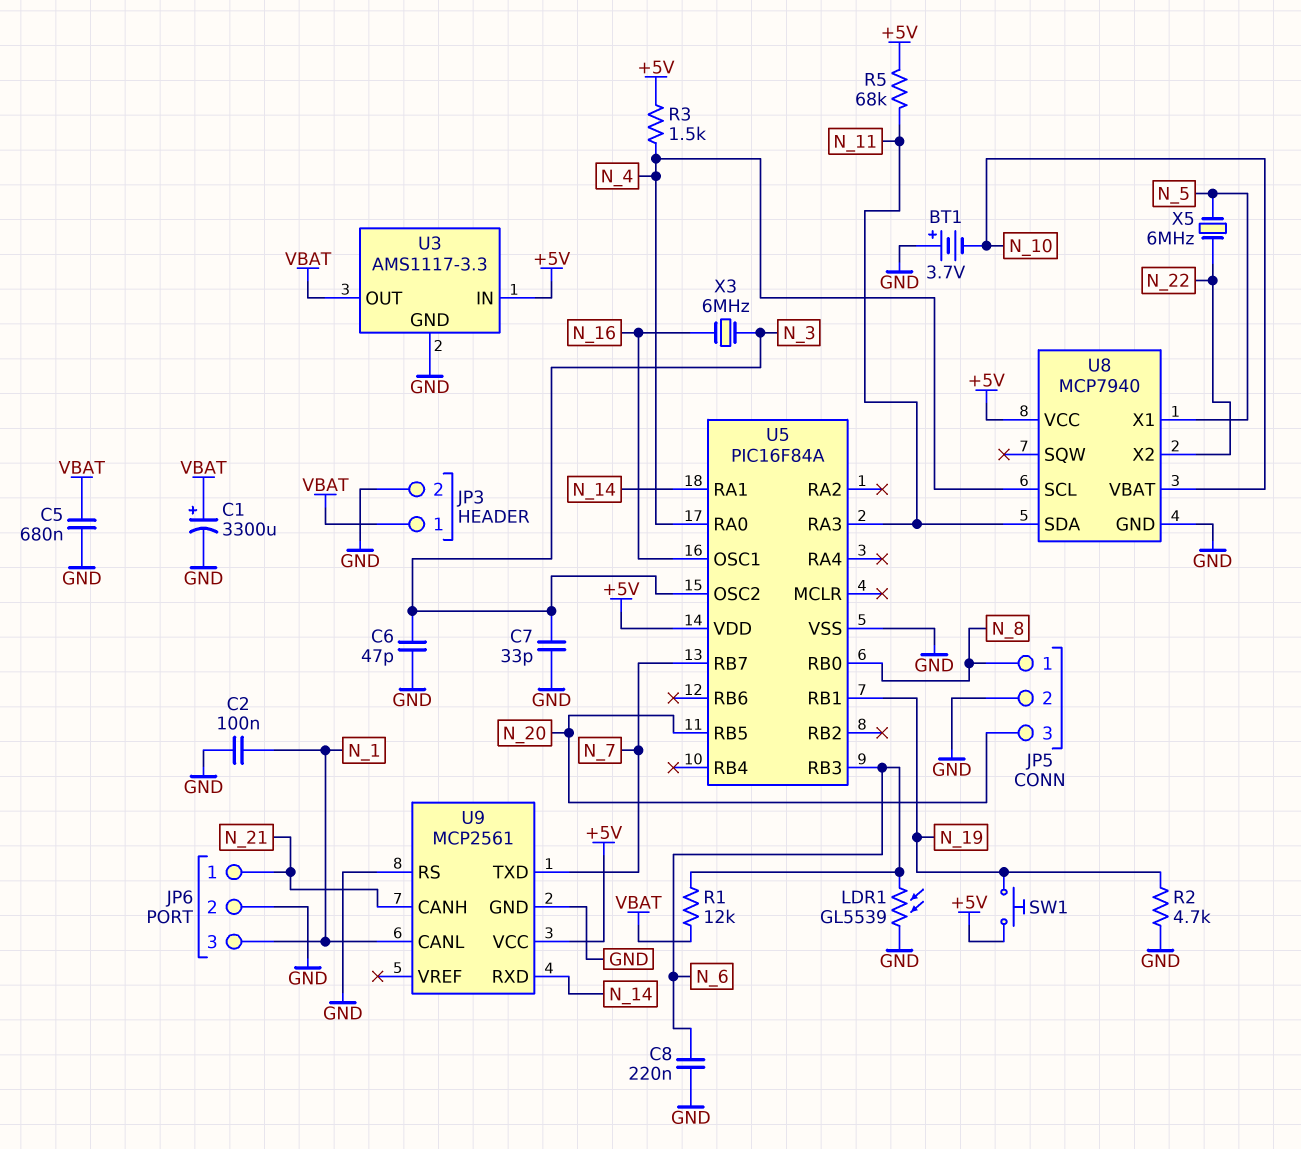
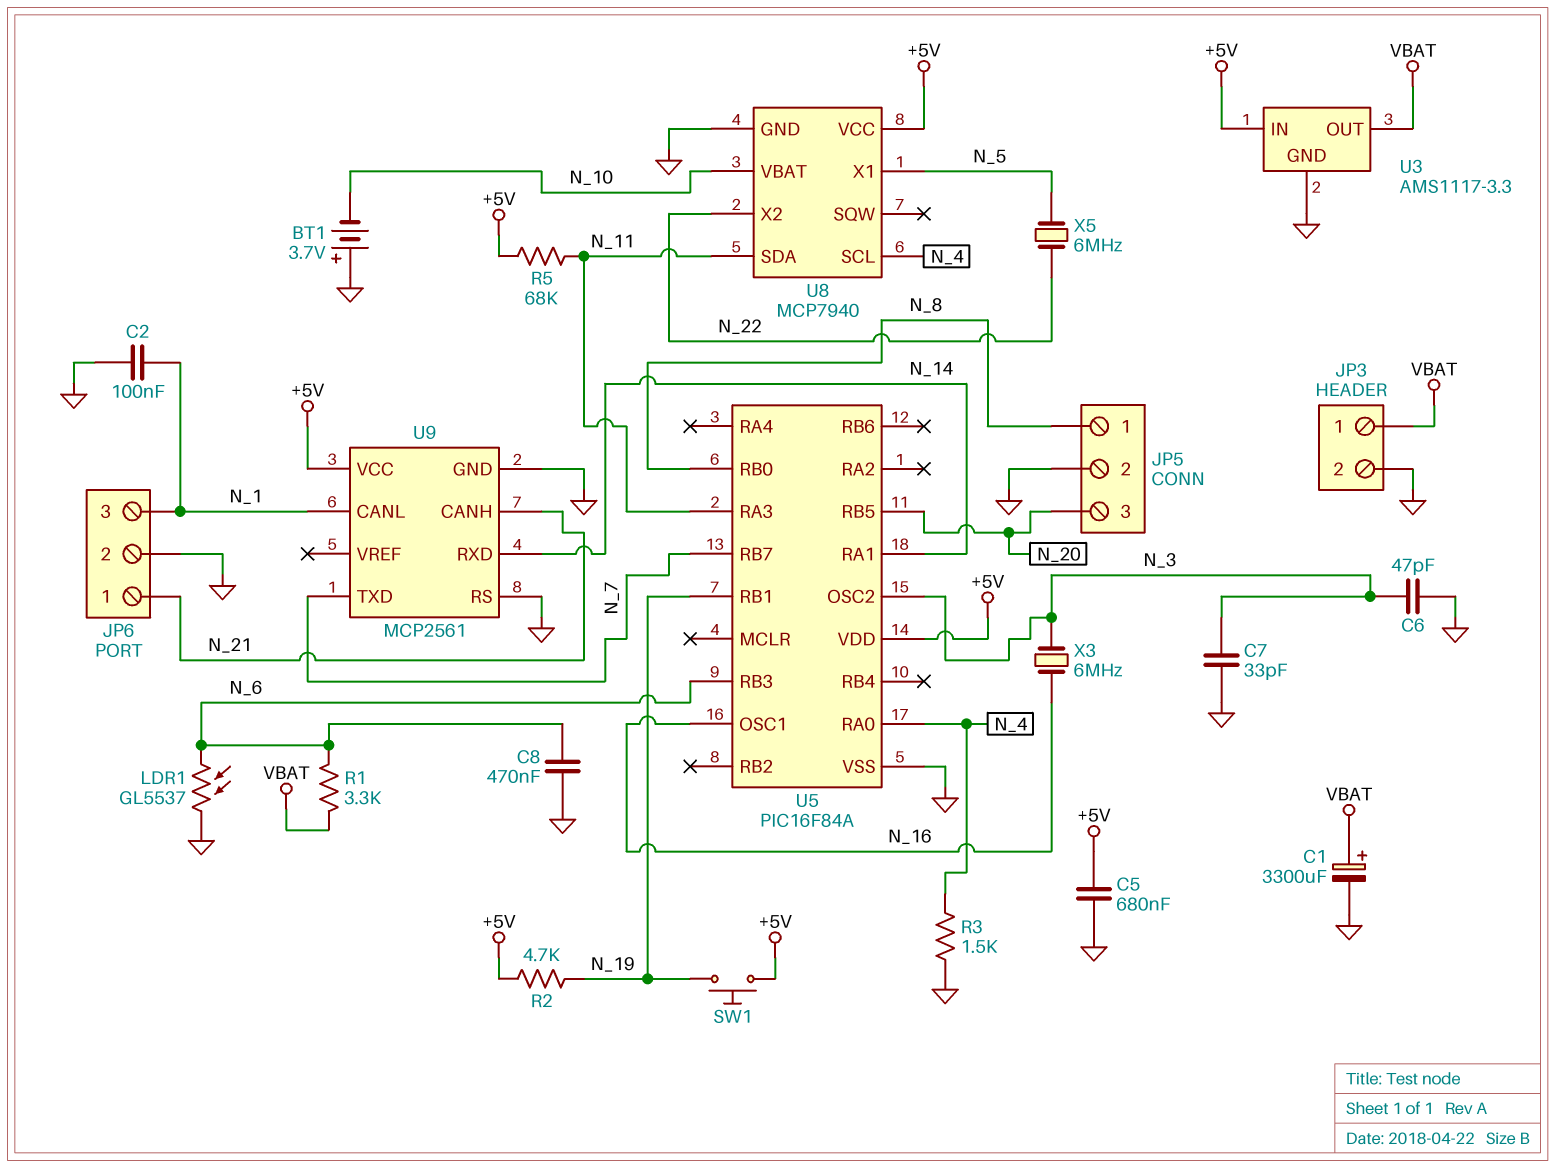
C5: 680nF (GND, VBAT) -> 680nF (+5V, GND)
C8: 220nF (GND, N_6) -> 470nF (GND, N_6)
LDR1: GL5539 (GND, N_6) -> GL5537 (GND, N_6)
R1: 12k (N_6, VBAT) -> 3.3k (N_6, VBAT)
R2: 4.7k (GND, N_19) -> 4.7k (+5V, N_19)
R3: 1.5k (+5V, N_4) -> 1.5k (GND, N_4)

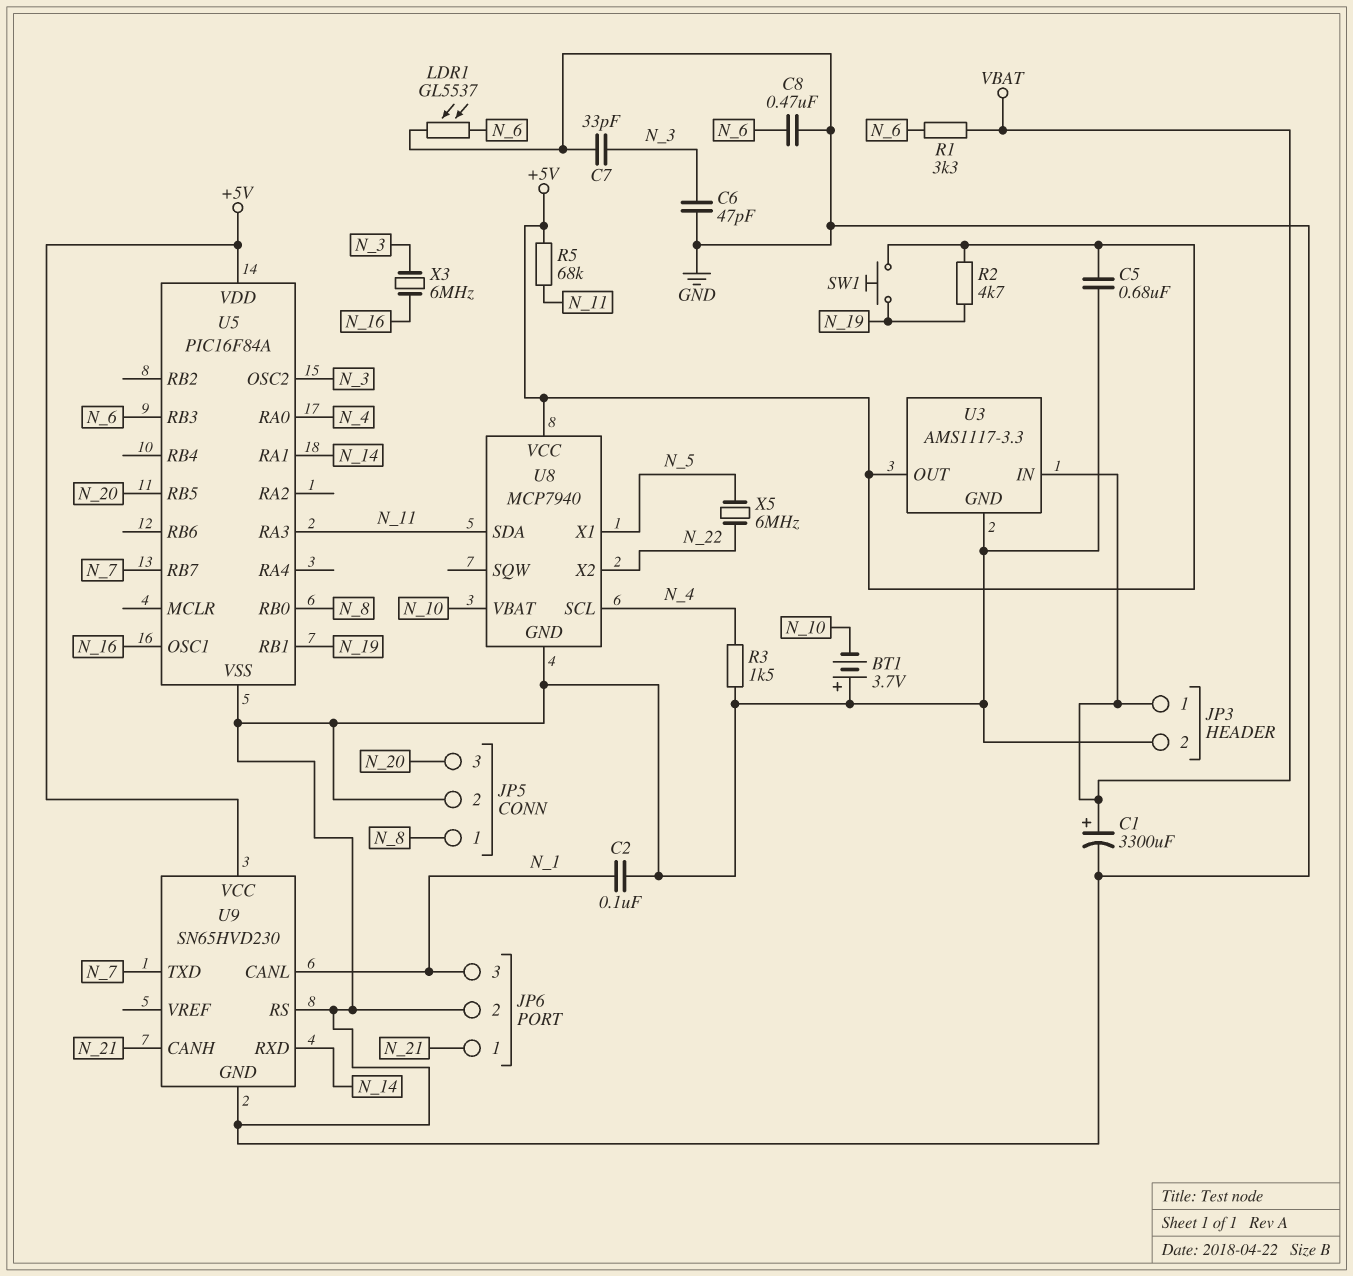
U3 pin IN: +5V -> VBAT
U3 pin OUT: VBAT -> +5V
U9: MCP2561 -> SN65HVD230

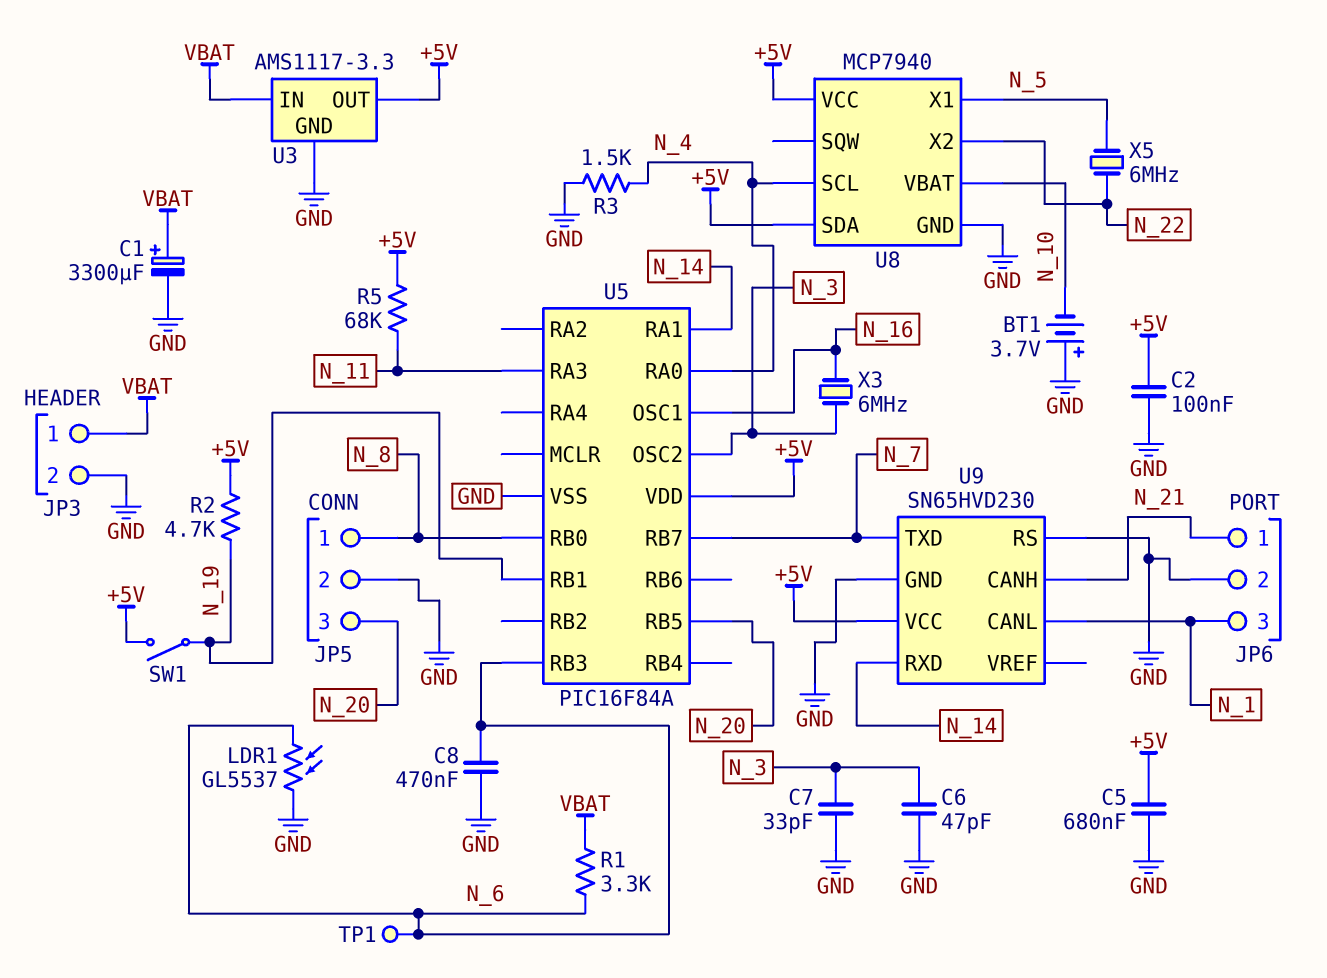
C2: 100nF (GND, N_1) -> 100nF (+5V, GND)
SW1: button (+5V, N_19) -> switch (+5V, N_19)
TP1: none -> test point (N_6)
U8 pin SDA: N_11 -> +5V

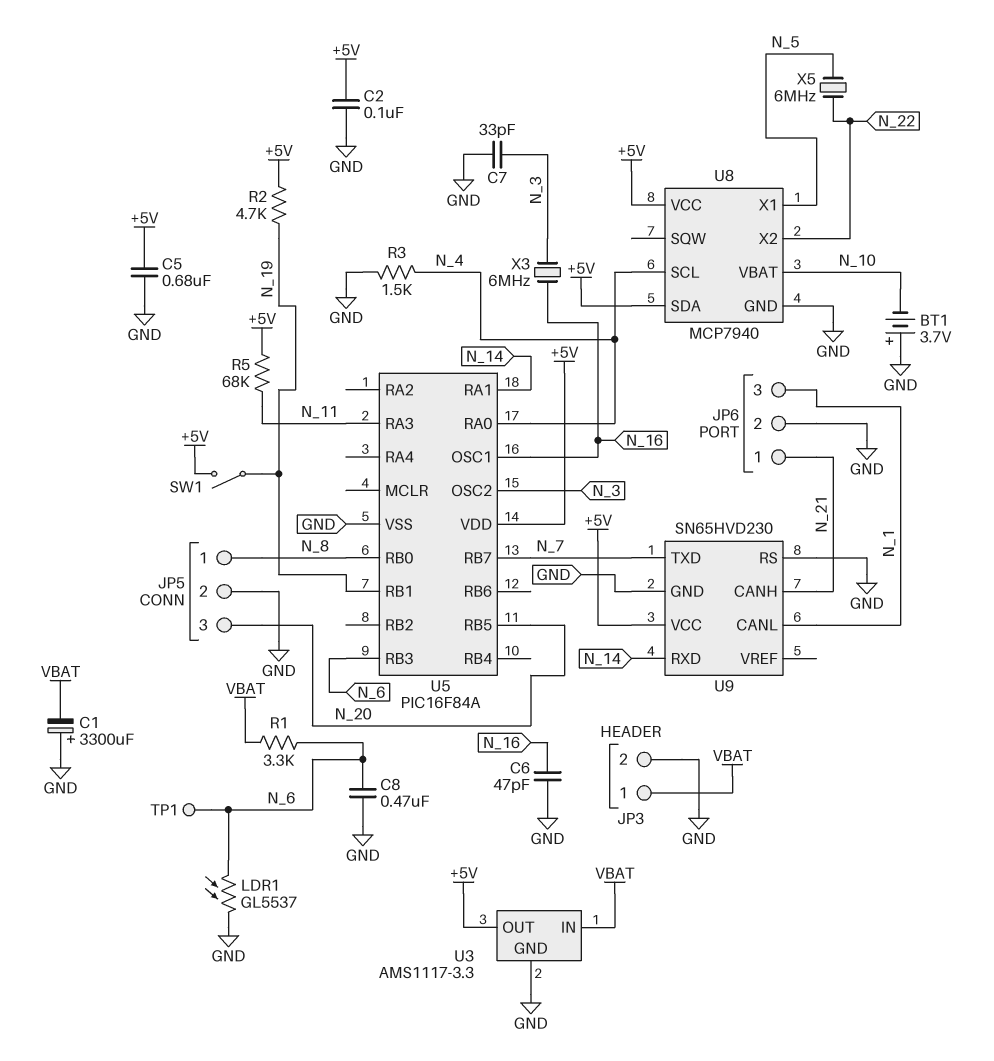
C1: 3300uF (plus VBAT, minus GND) -> 3300uF (plus GND, minus VBAT)
C6: 47pF (GND, N_3) -> 47pF (GND, N_16)

